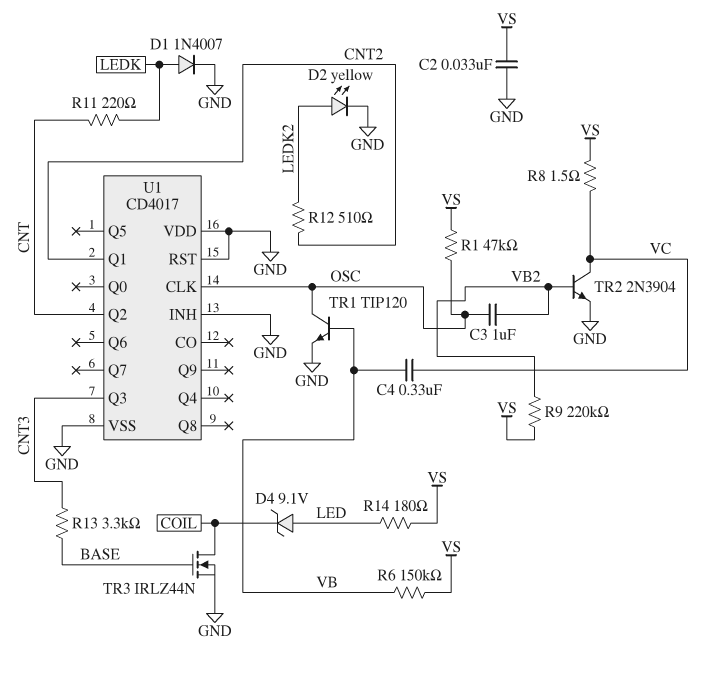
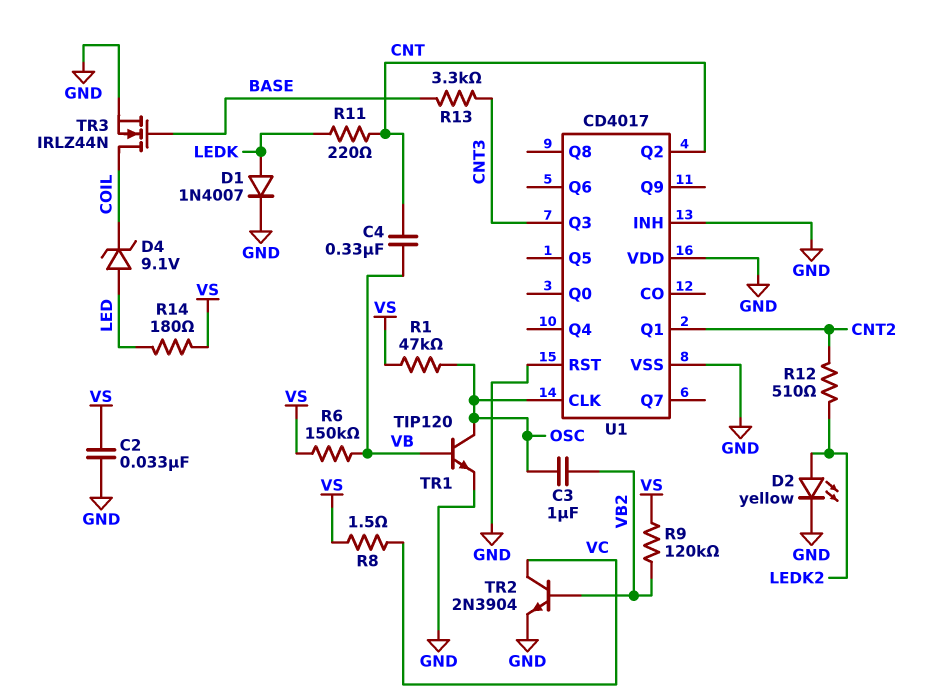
C4: 330nF (VB, VC) -> 330nF (CNT, VB)
R9: 220k (VB2, VS) -> 120k (VB2, VS)

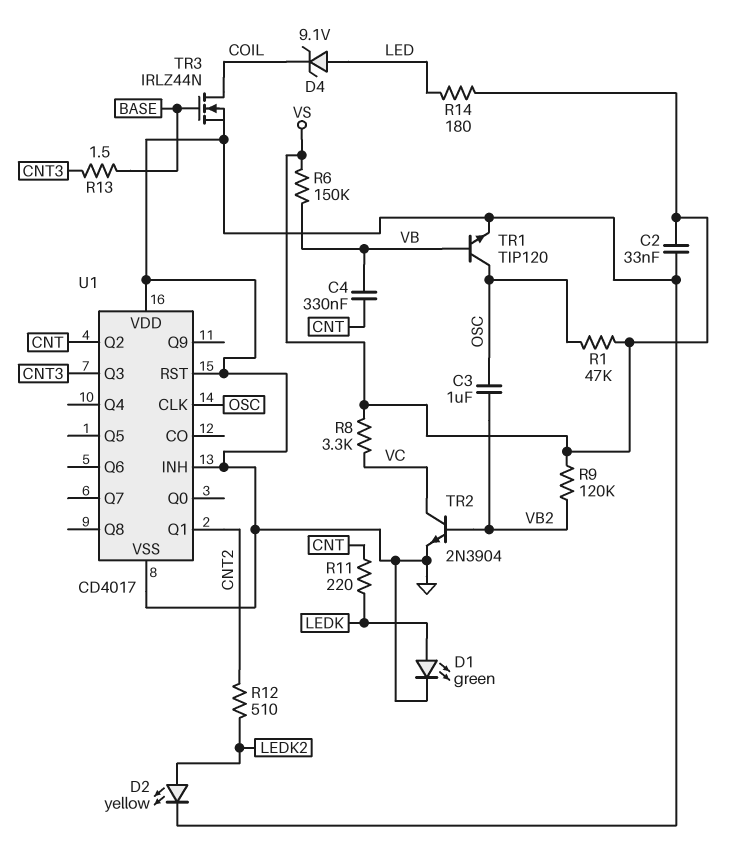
D1: diode 1N4007 (A LEDK, K GND) -> LED green (A LEDK, K GND)
R8: 1.5 (VC, VS) -> 3.3k (VC, VS)
R13: 3.3k (BASE, CNT3) -> 1.5 (BASE, CNT3)

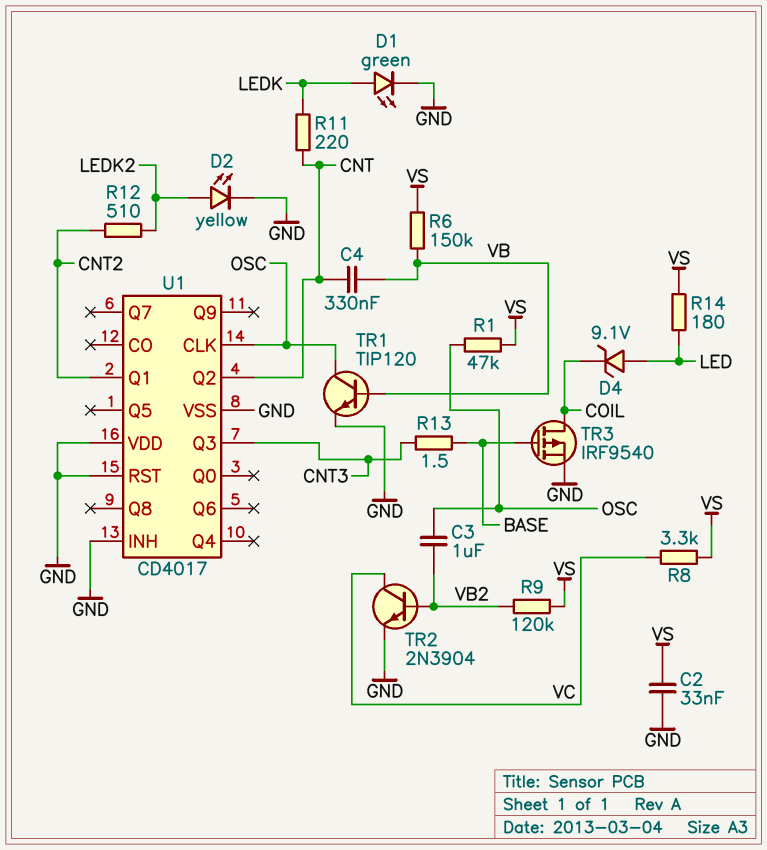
TR3: NMOS IRLZ44N (G BASE, D COIL, S GND) -> PMOS IRF9540 (G BASE, D COIL, S GND)

